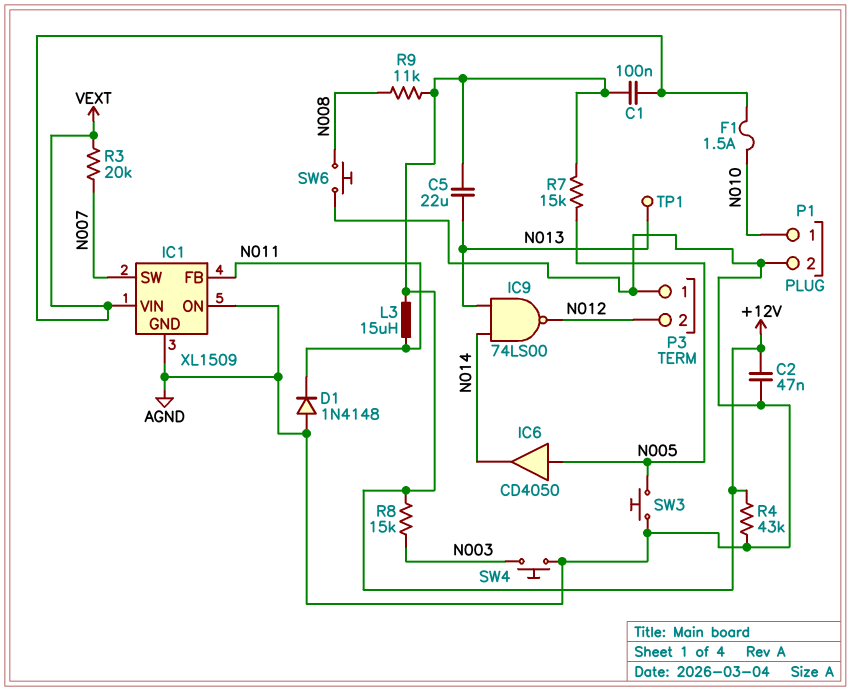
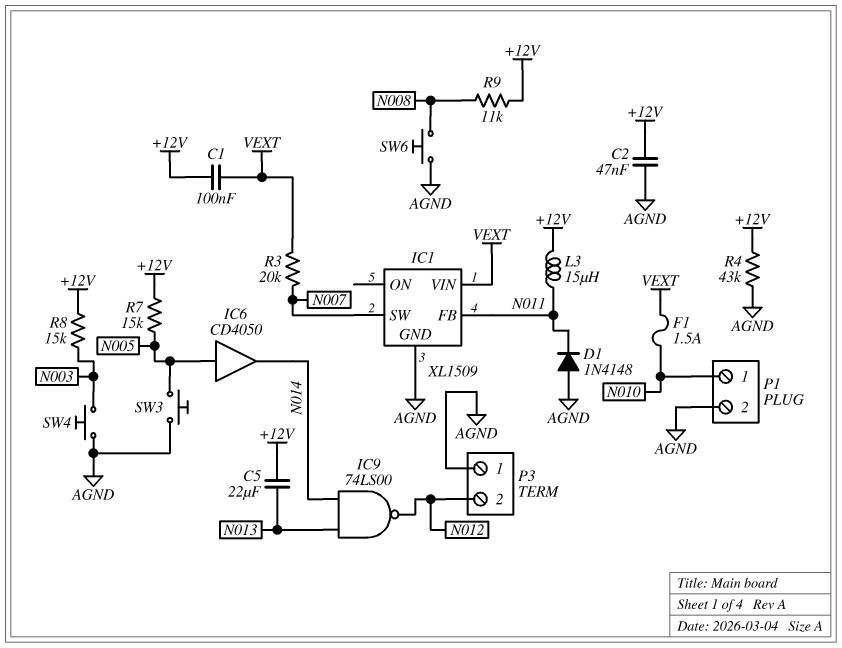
IC1 pin ON: AGND -> none
TP1: test point (N013) -> none

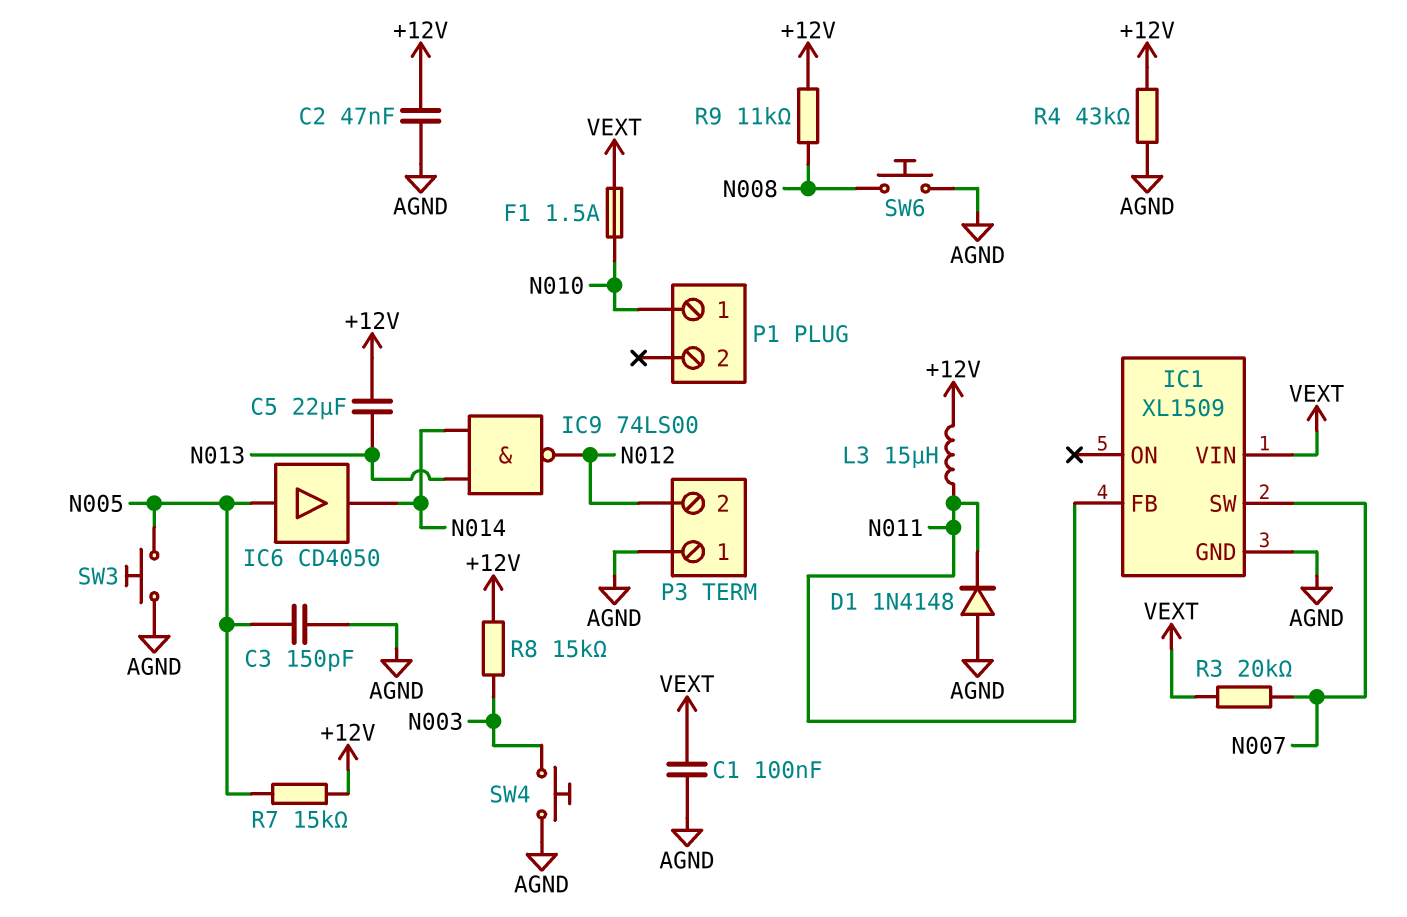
C1: 100nF (+12V, VEXT) -> 100nF (AGND, VEXT)
C3: none -> 150pF (AGND, N005)
P1 pin 2: AGND -> none

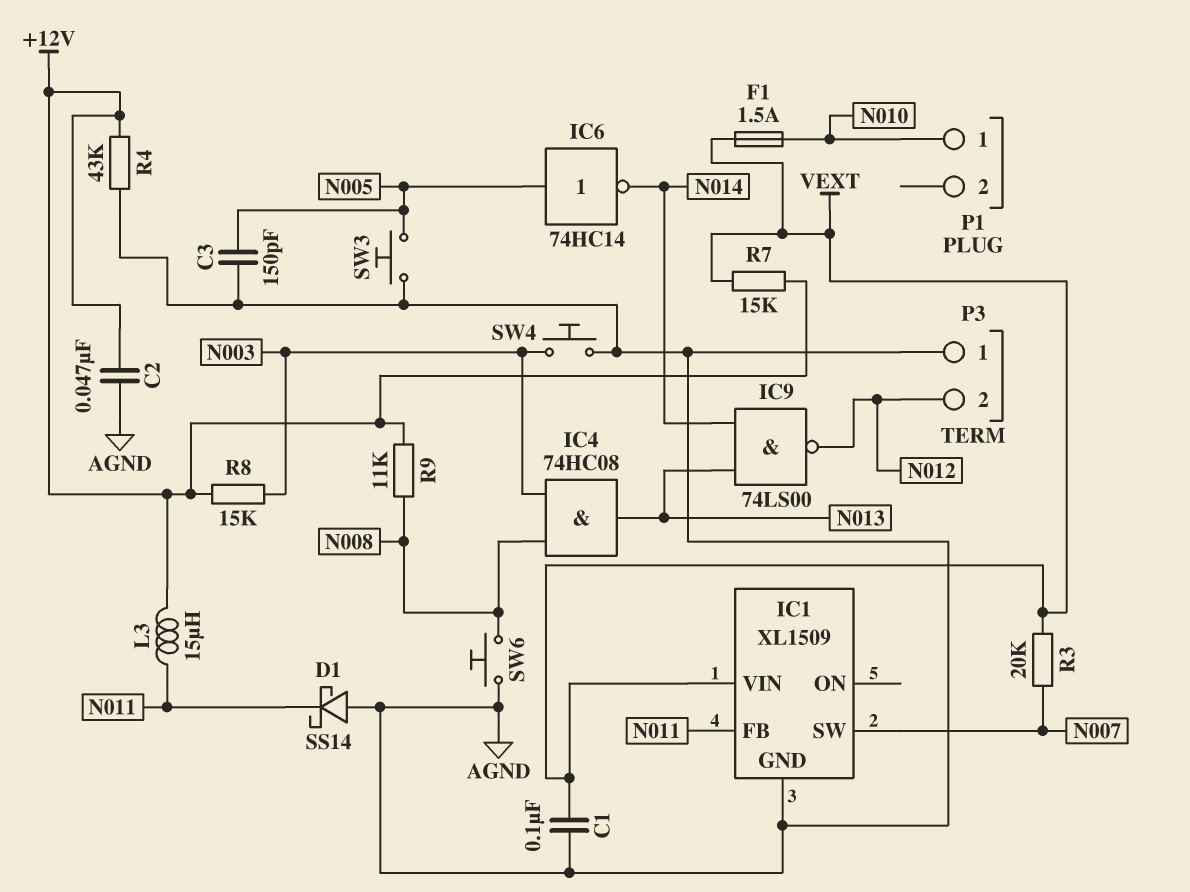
C5: 22uF (+12V, N013) -> none
D1: diode 1N4148 (A AGND, K N011) -> schottky SS14 (A AGND, K N011)
IC4: none -> AND 74HC08 (in N003, in N008, out N013)
IC6: buffer CD4050 (in N005, out N014) -> NOT 74HC14 (in N005, out N014)
R7: 15k (+12V, N005) -> 15k (+12V, VEXT)

